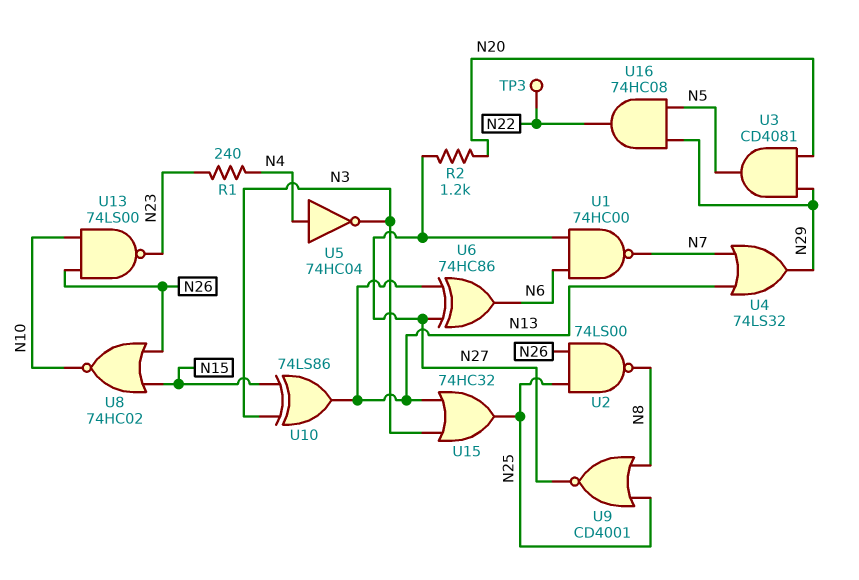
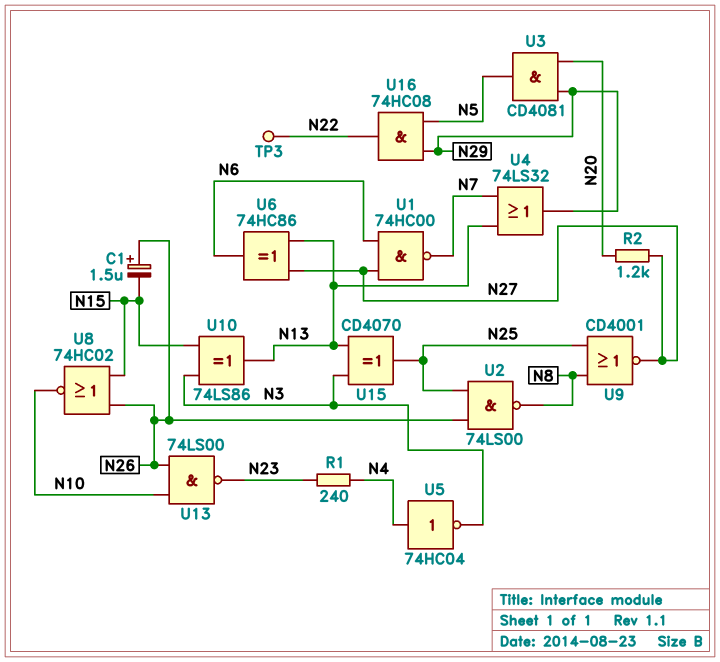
C1: none -> 1.5uF (plus N26, minus N15)
U15: OR 74HC32 (in N3, in N13, out N25) -> XOR CD4070 (in N3, in N13, out N25)

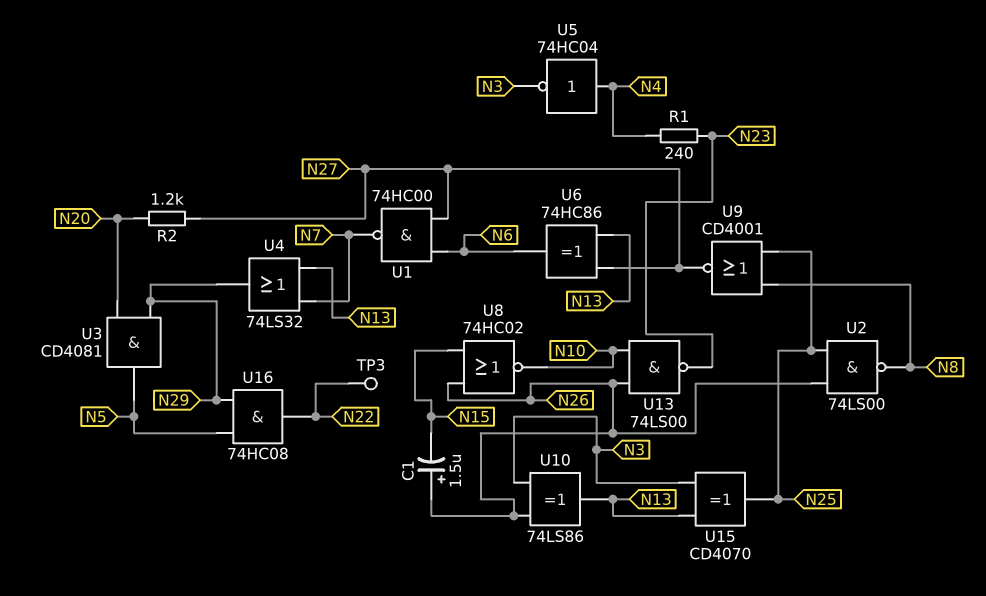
U10: XOR 74LS86 (in N3, in N15, out N13) -> XOR 74LS86 (in N3, in N26, out N13)

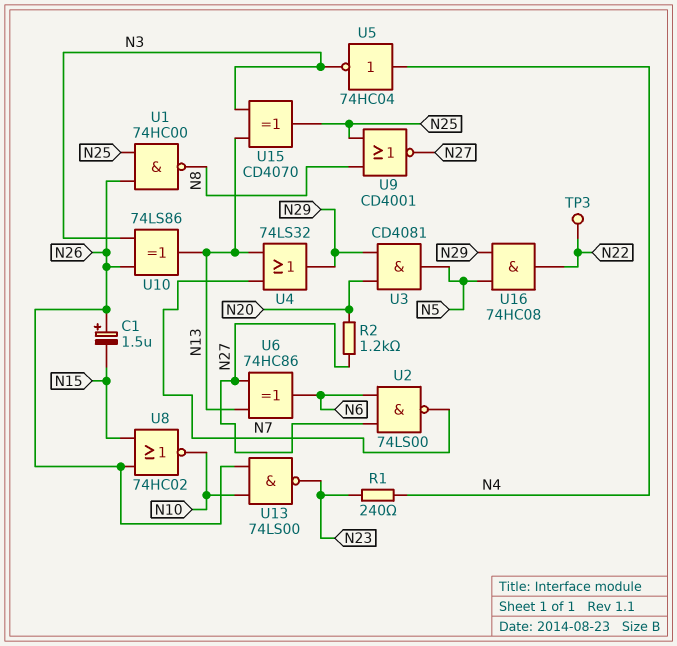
U1: NAND 74HC00 (in N6, in N27, out N7) -> NAND 74HC00 (in N25, in N26, out N8)
U2: NAND 74LS00 (in N25, in N26, out N8) -> NAND 74LS00 (in N6, in N27, out N7)

